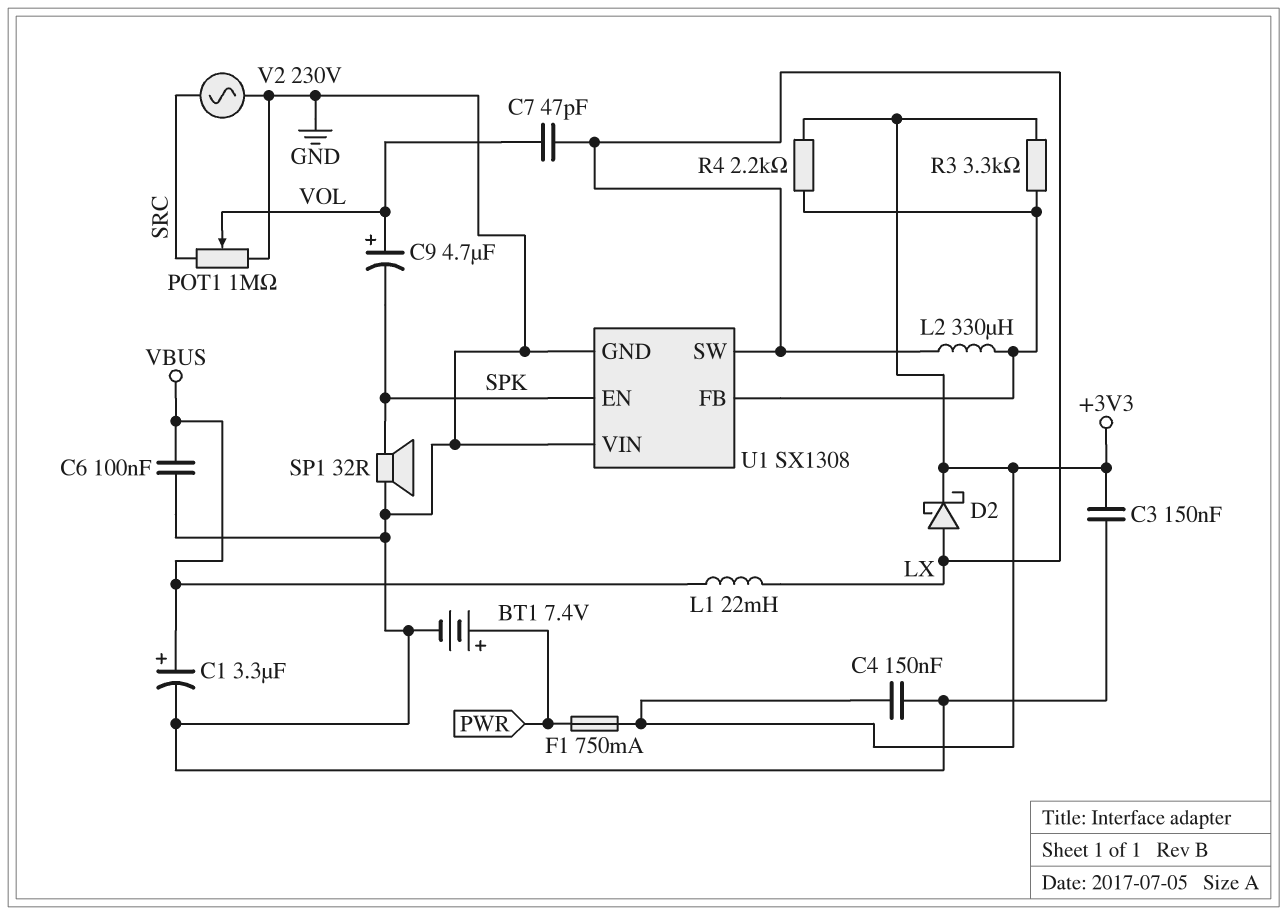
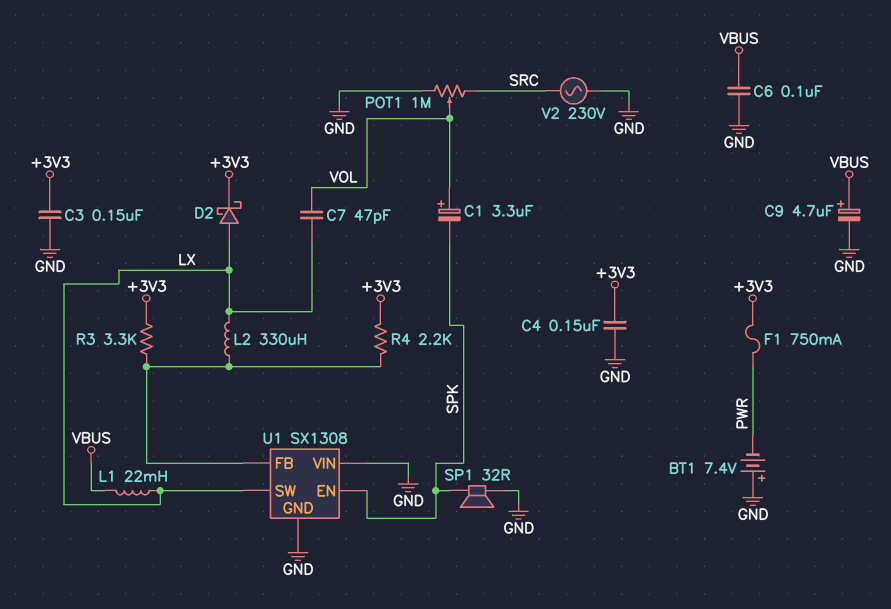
BT1: 7.4V (plus PWR, minus GND) -> 7.4V (plus GND, minus PWR)
C1: 3.3uF (plus VBUS, minus GND) -> 3.3uF (plus VOL, minus SPK)
C9: 4.7uF (plus VOL, minus SPK) -> 4.7uF (plus VBUS, minus GND)

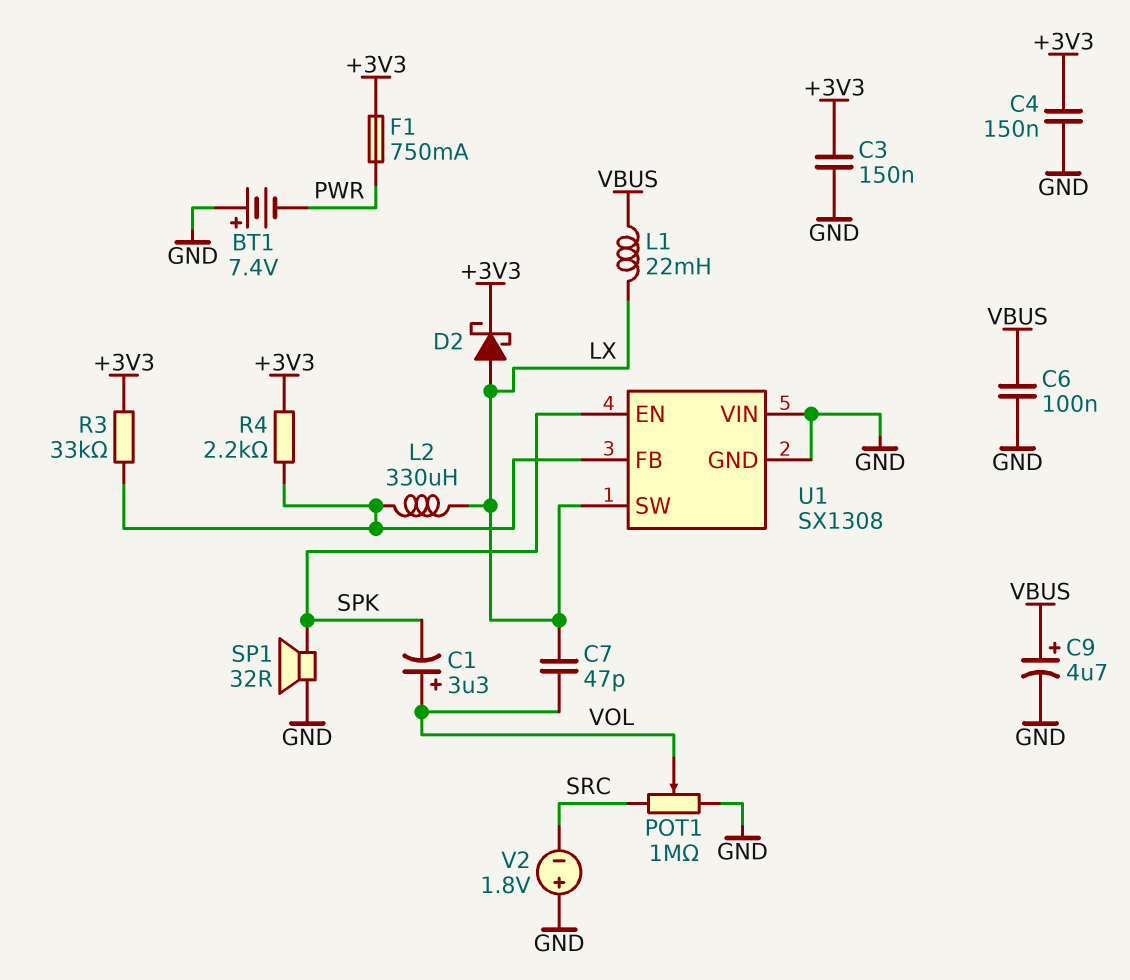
R3: 3.3k (+3V3, U1/FB) -> 33k (+3V3, U1/FB)
V2: AC 230V (GND, SRC) -> 1.8V (plus GND, minus SRC)

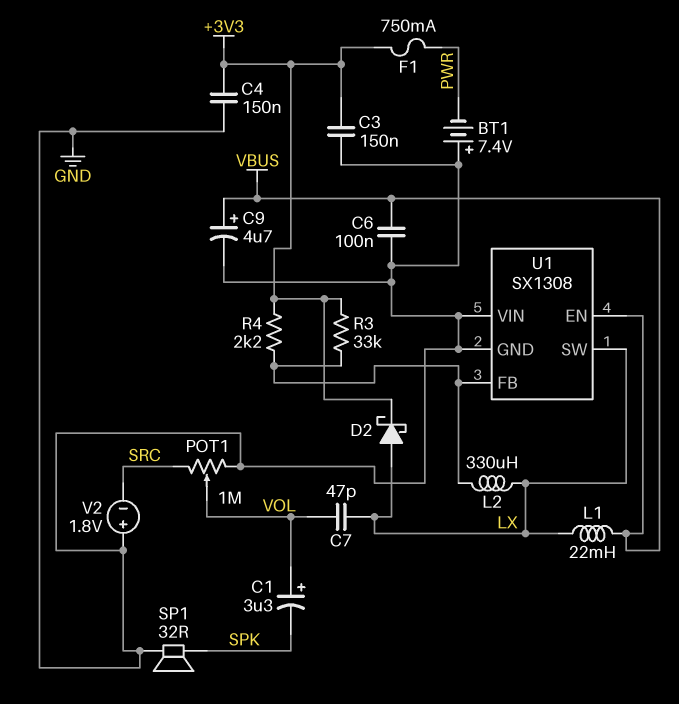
U1 pin EN: SPK -> VBUS

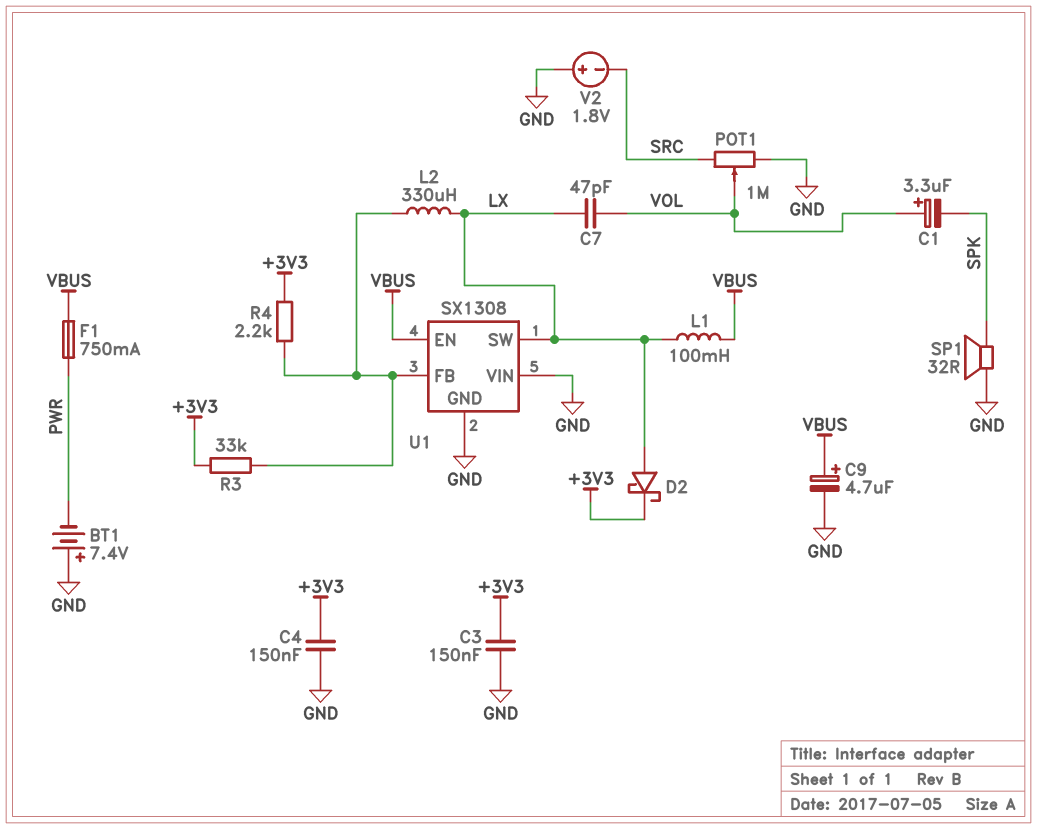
C6: 100nF (GND, VBUS) -> none
F1: 750mA (+3V3, PWR) -> 750mA (PWR, VBUS)
L1: 22mH (LX, VBUS) -> 100mH (LX, VBUS)

